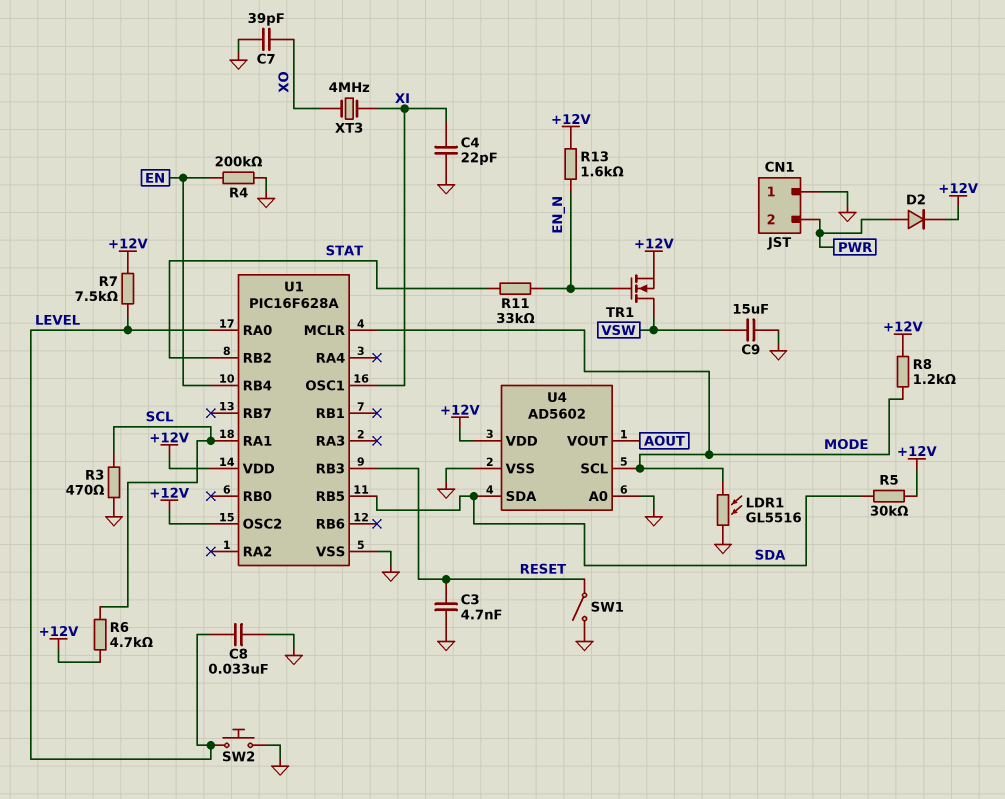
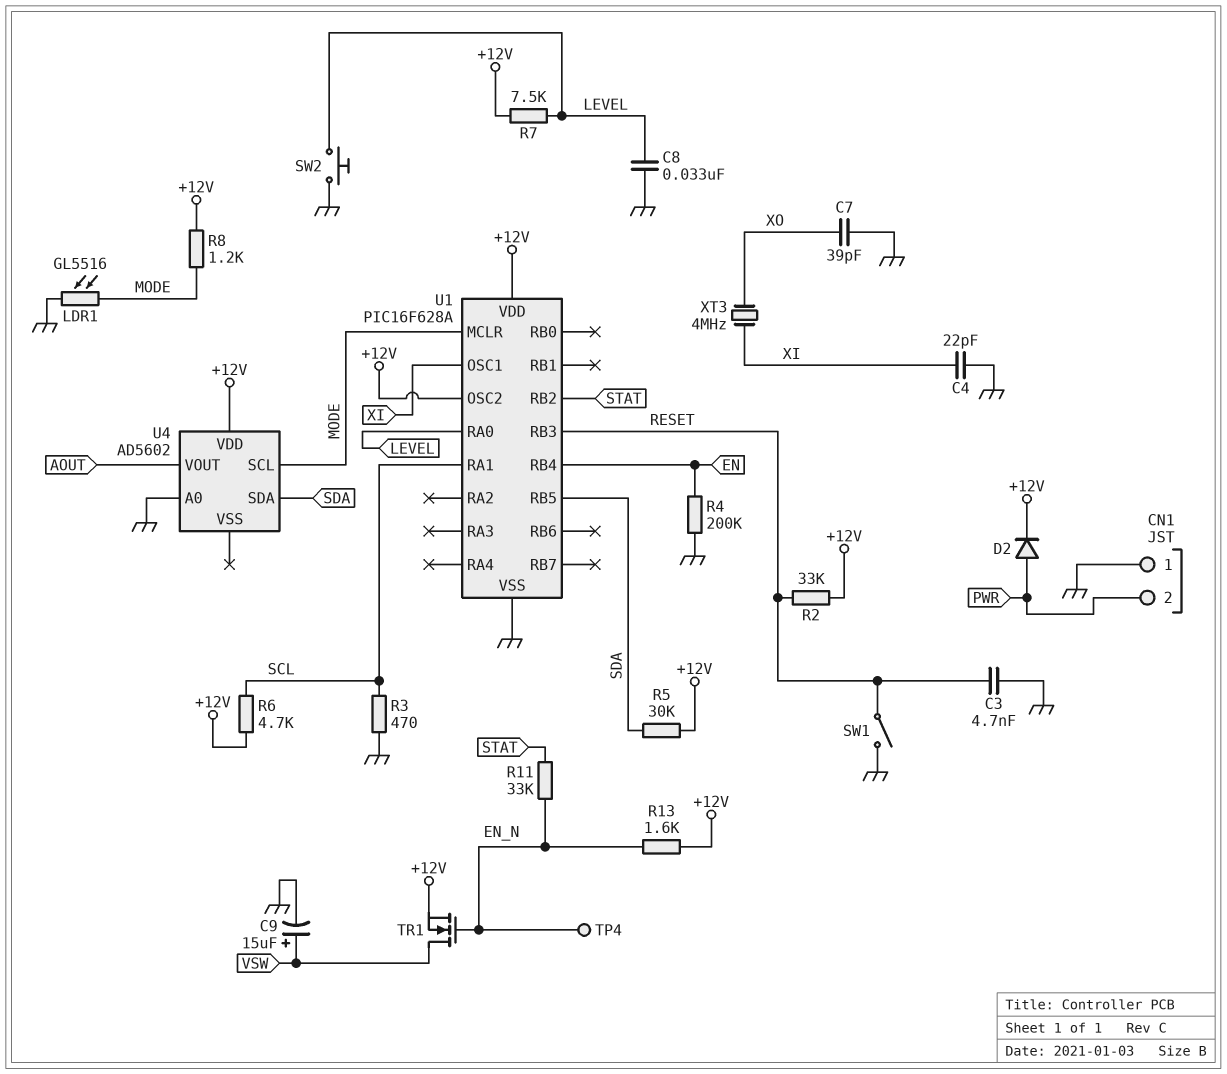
C9: 15uF (GND, VSW) -> 15uF (plus VSW, minus GND)
R2: none -> 33k (+12V, RESET)
TP4: none -> test point (EN_N)
U4 pin VSS: GND -> none

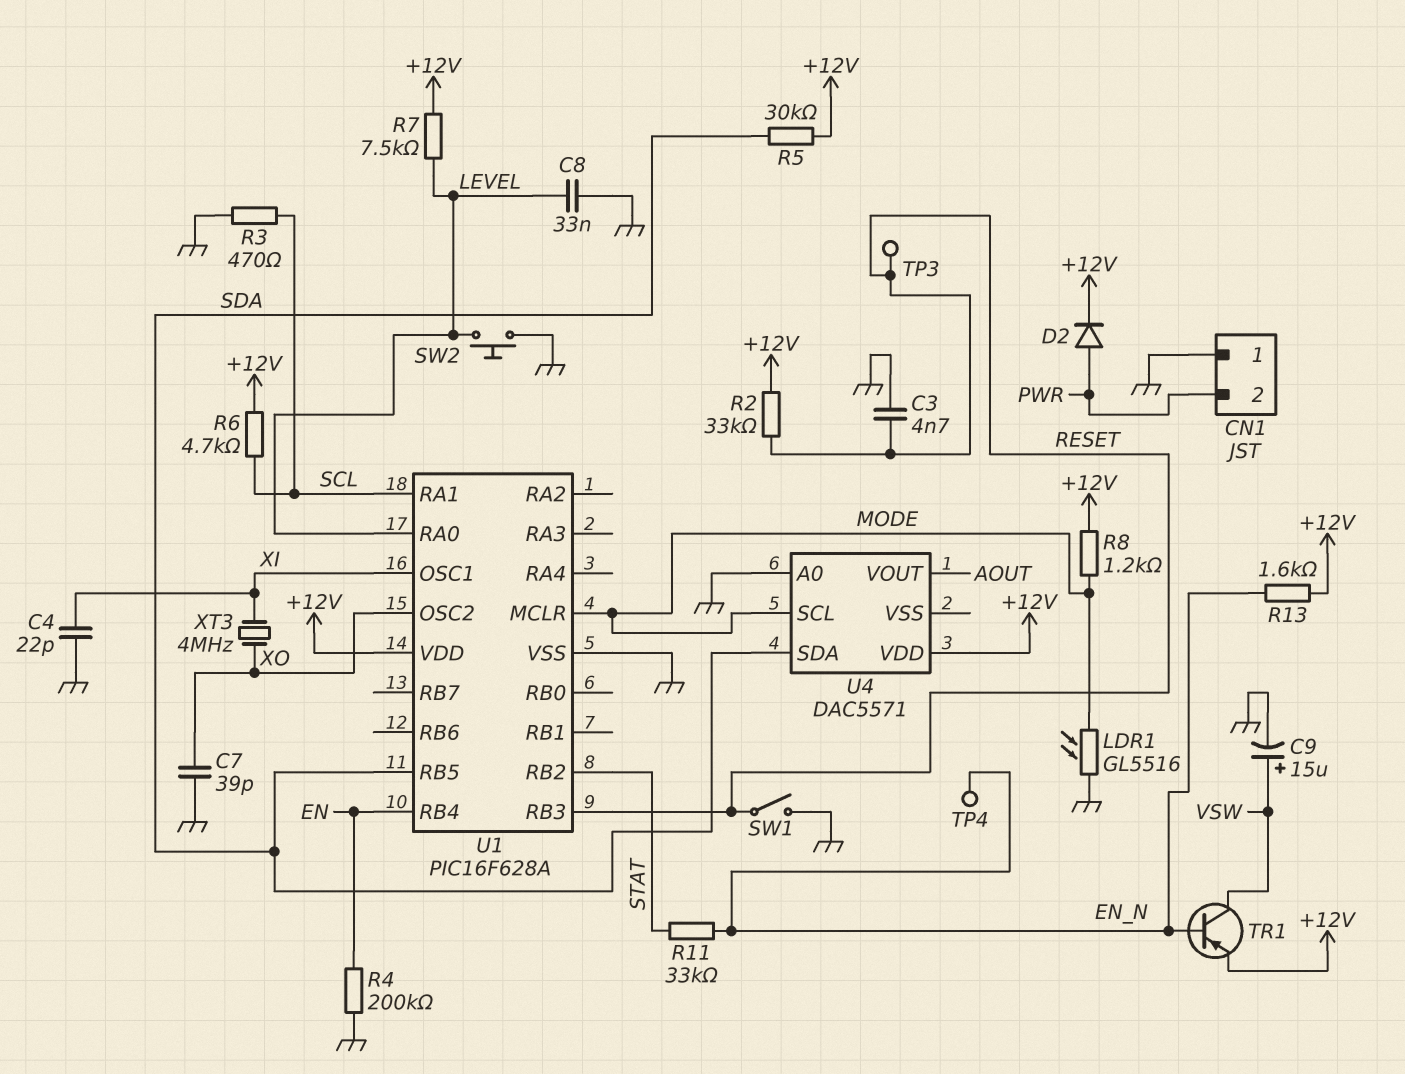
TP3: none -> test point (RESET)
TR1: NMOS (G EN_N, D VSW, S +12V) -> PNP (B EN_N, C VSW, E +12V)
U1 pin OSC2: +12V -> XO
U4: AD5602 -> DAC5571

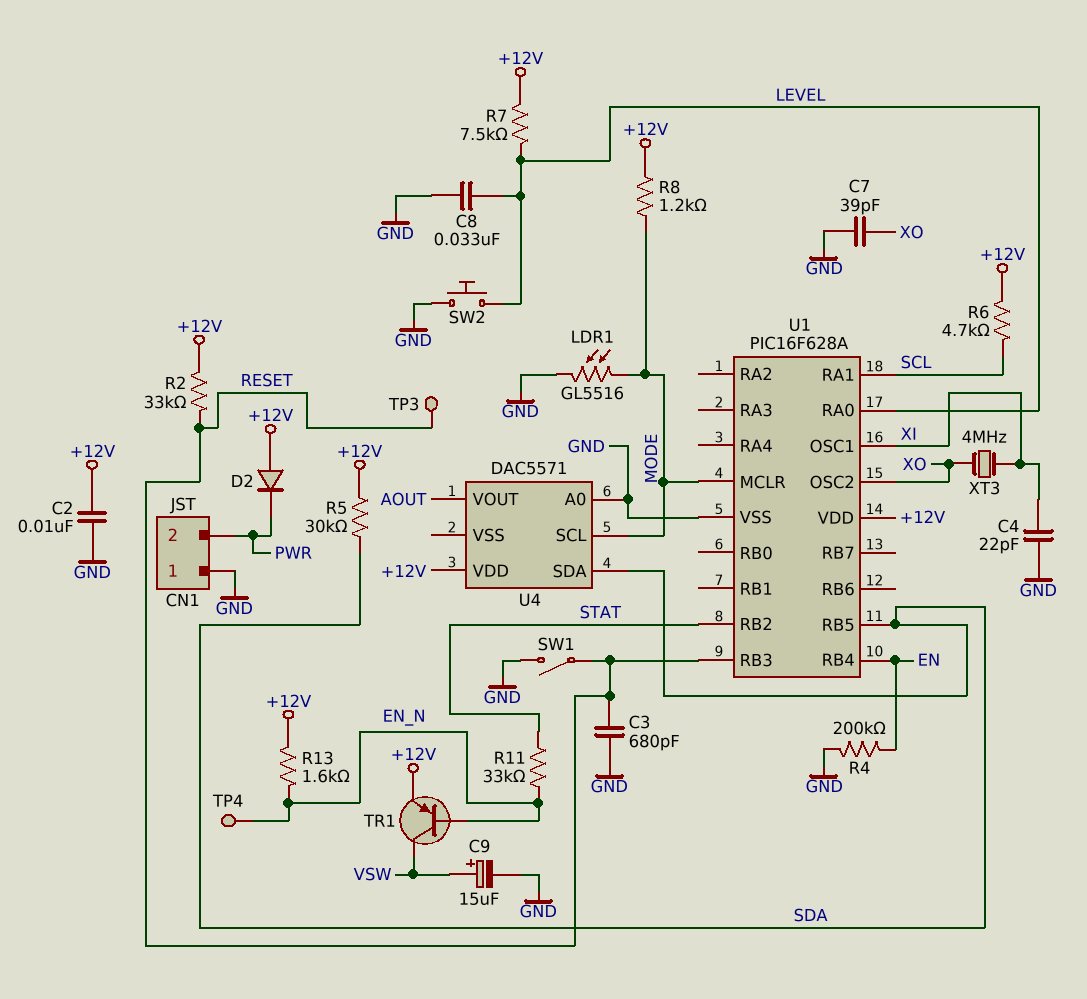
C2: none -> 10nF (+12V, GND)
C3: 4.7nF (GND, RESET) -> 680pF (GND, RESET)
D2: diode (A PWR, K +12V) -> diode (A +12V, K PWR)
R3: 470 (GND, SCL) -> none

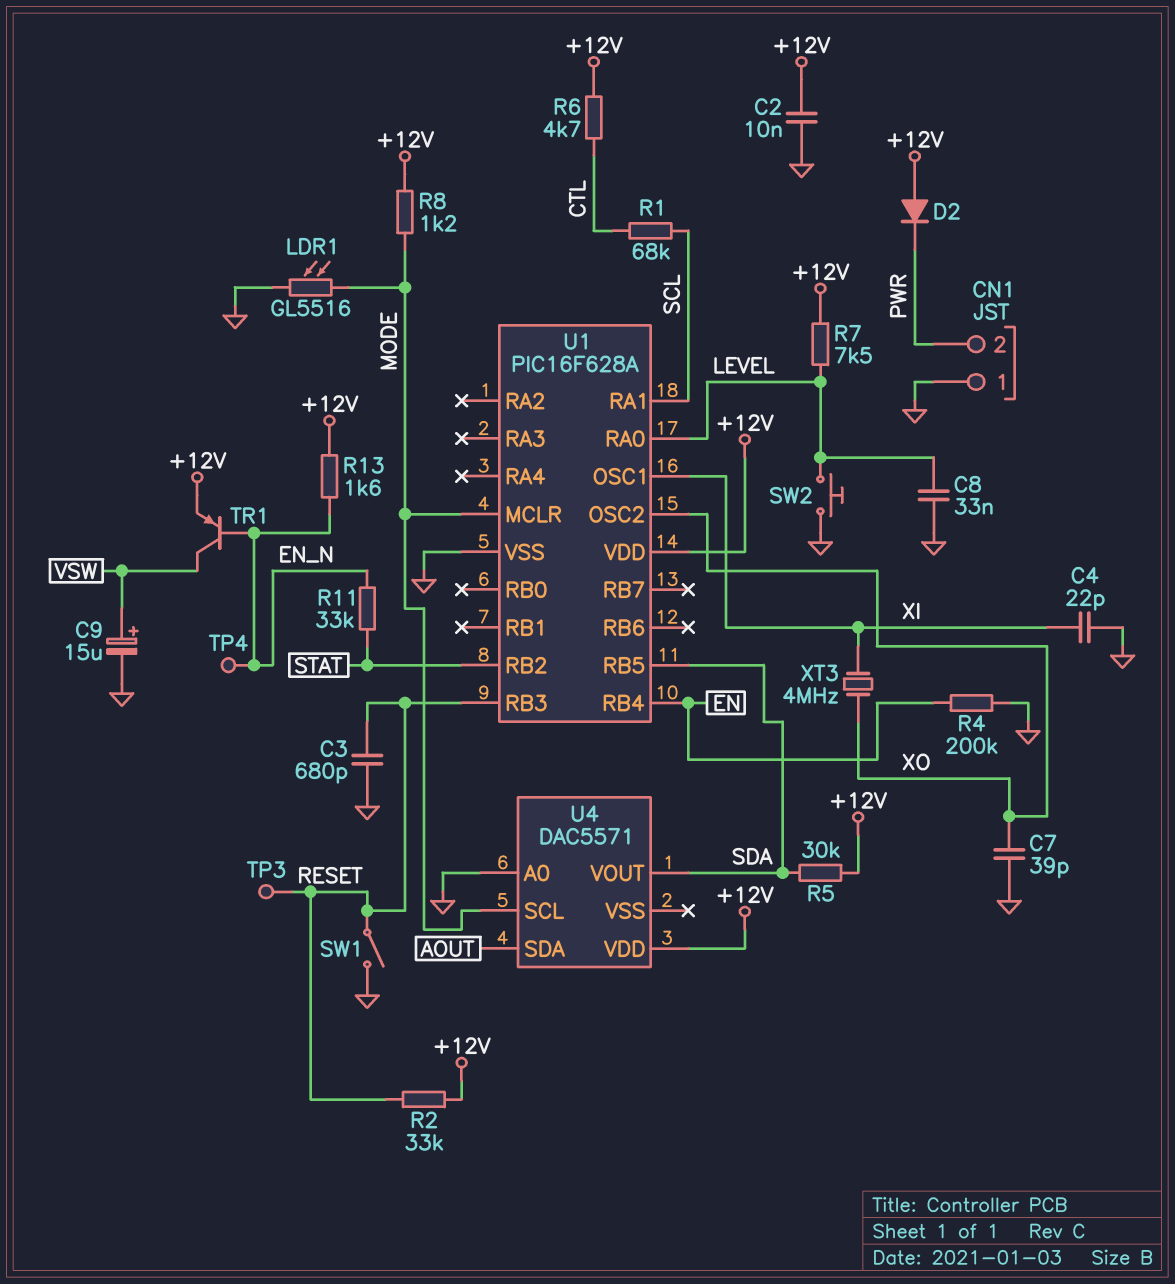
R1: none -> 68k (CTL, SCL)
R6: 4.7k (+12V, SCL) -> 4.7k (+12V, CTL)
U4 pin SDA: SDA -> AOUT
U4 pin VOUT: AOUT -> SDA

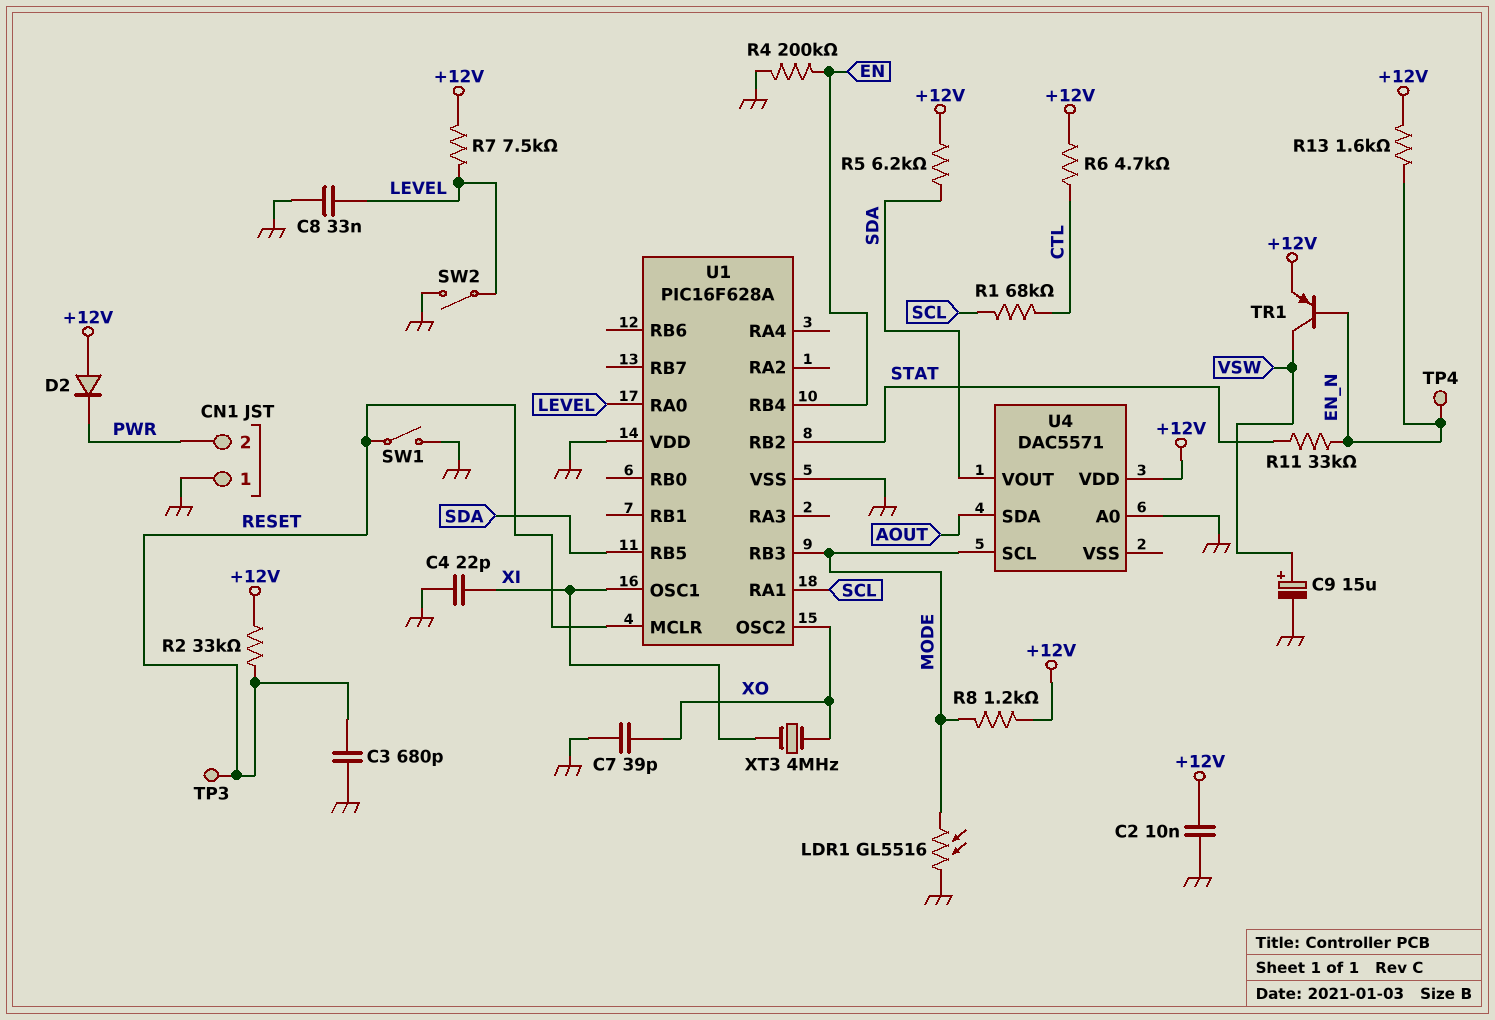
R5: 30k (+12V, SDA) -> 6.2k (+12V, SDA)
SW2: button (GND, LEVEL) -> switch (GND, LEVEL)
U1 pin MCLR: MODE -> RESET
U1 pin RB3: RESET -> MODE
U1 pin VDD: +12V -> GND

